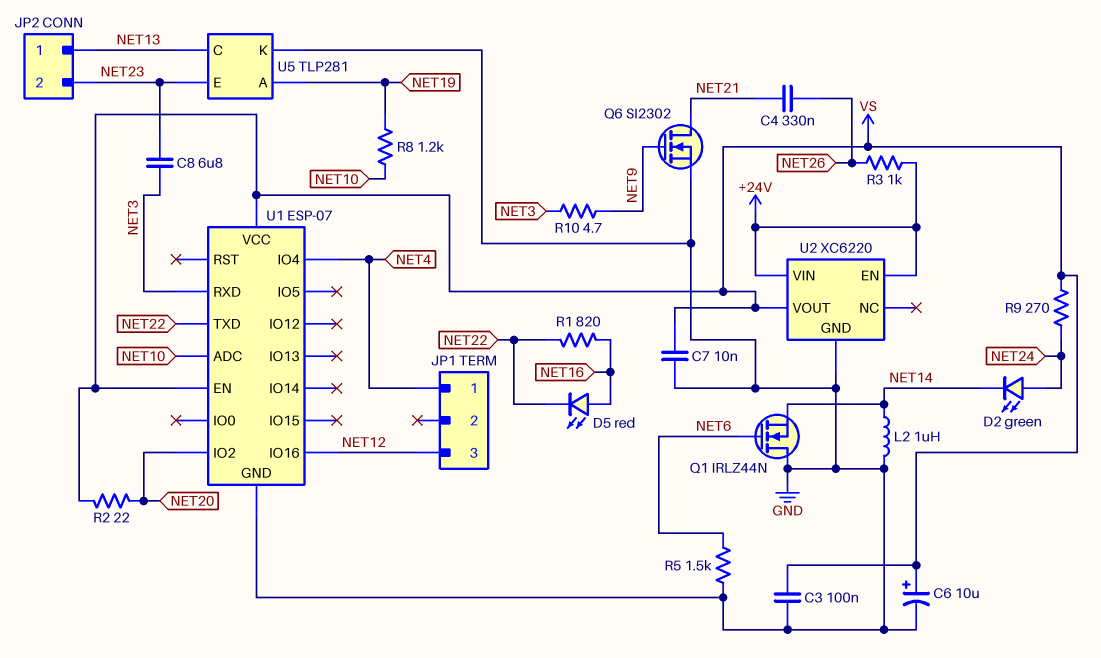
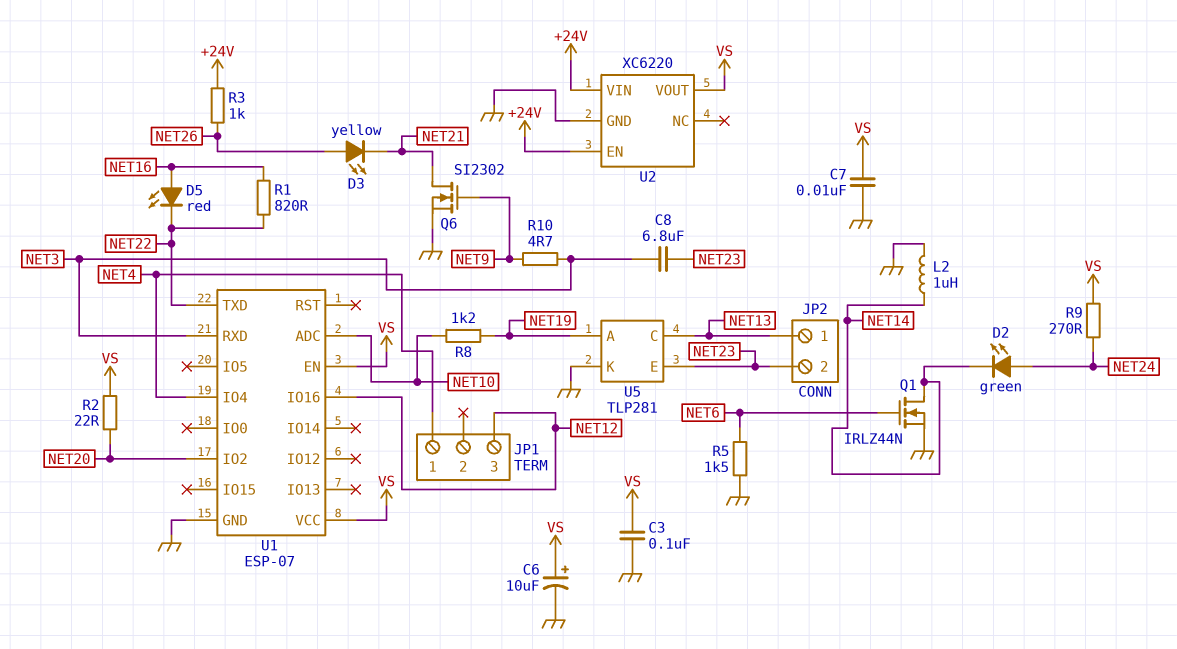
C4: 330nF (NET21, NET26) -> none
D3: none -> LED yellow (A NET26, K NET21)
Q1: NMOS IRLZ44N (G NET6, D GND, S NET14) -> NMOS IRLZ44N (G NET6, D NET14, S GND)

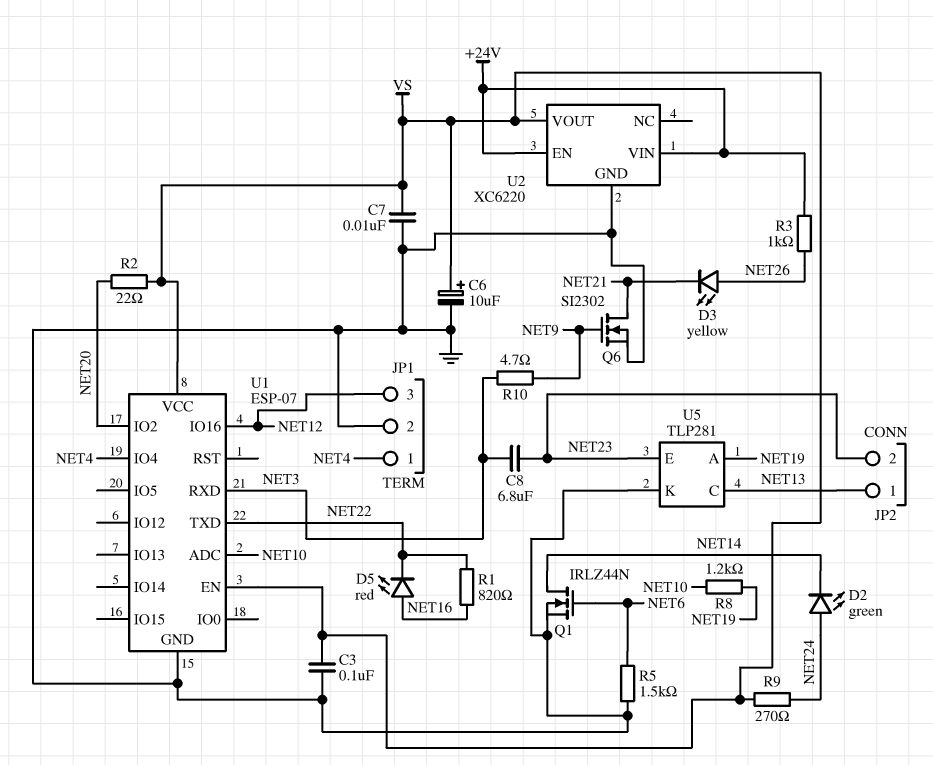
JP1 pin 2: none -> GND
L2: 1uH (GND, NET14) -> none

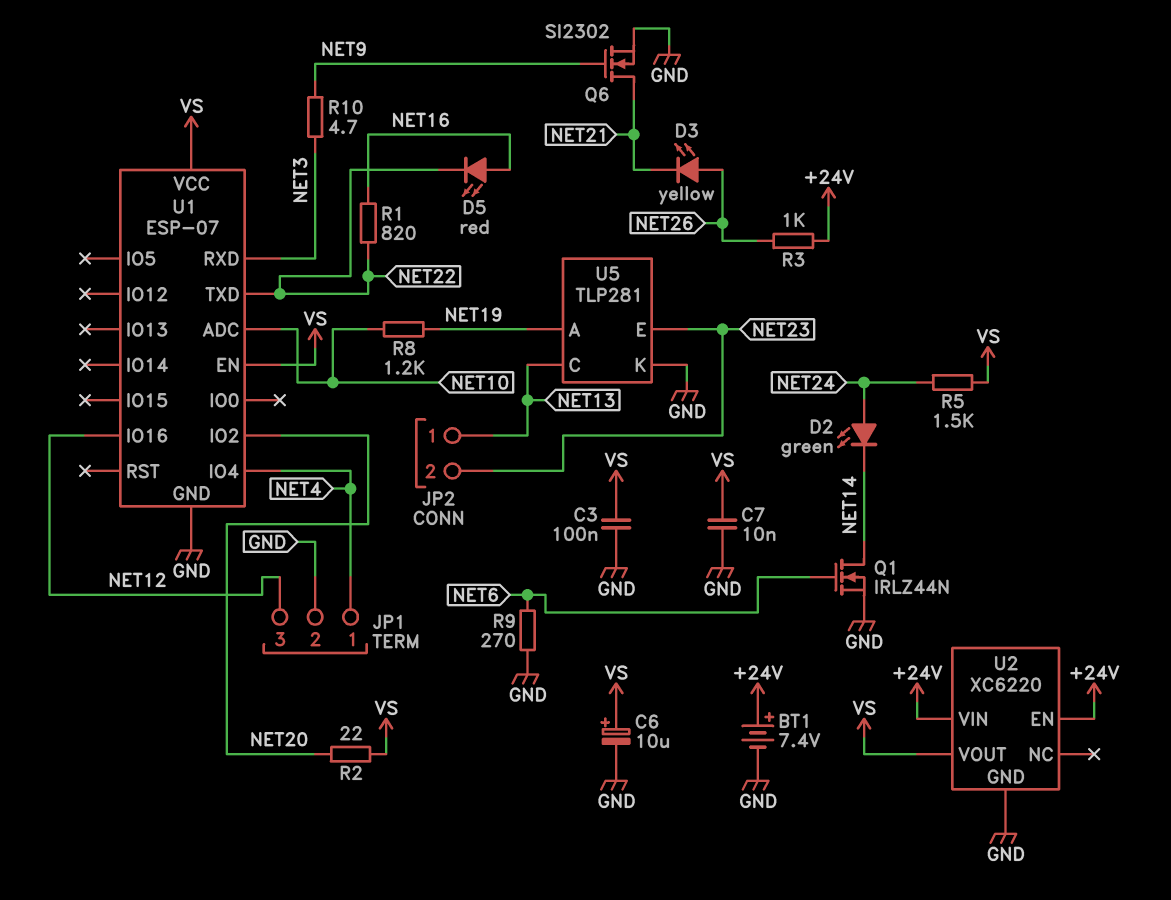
BT1: none -> 7.4V (plus +24V, minus GND)
C8: 6.8uF (NET3, NET23) -> none
R5: 1.5k (GND, NET6) -> 1.5k (NET24, VS)
R9: 270 (NET24, VS) -> 270 (GND, NET6)

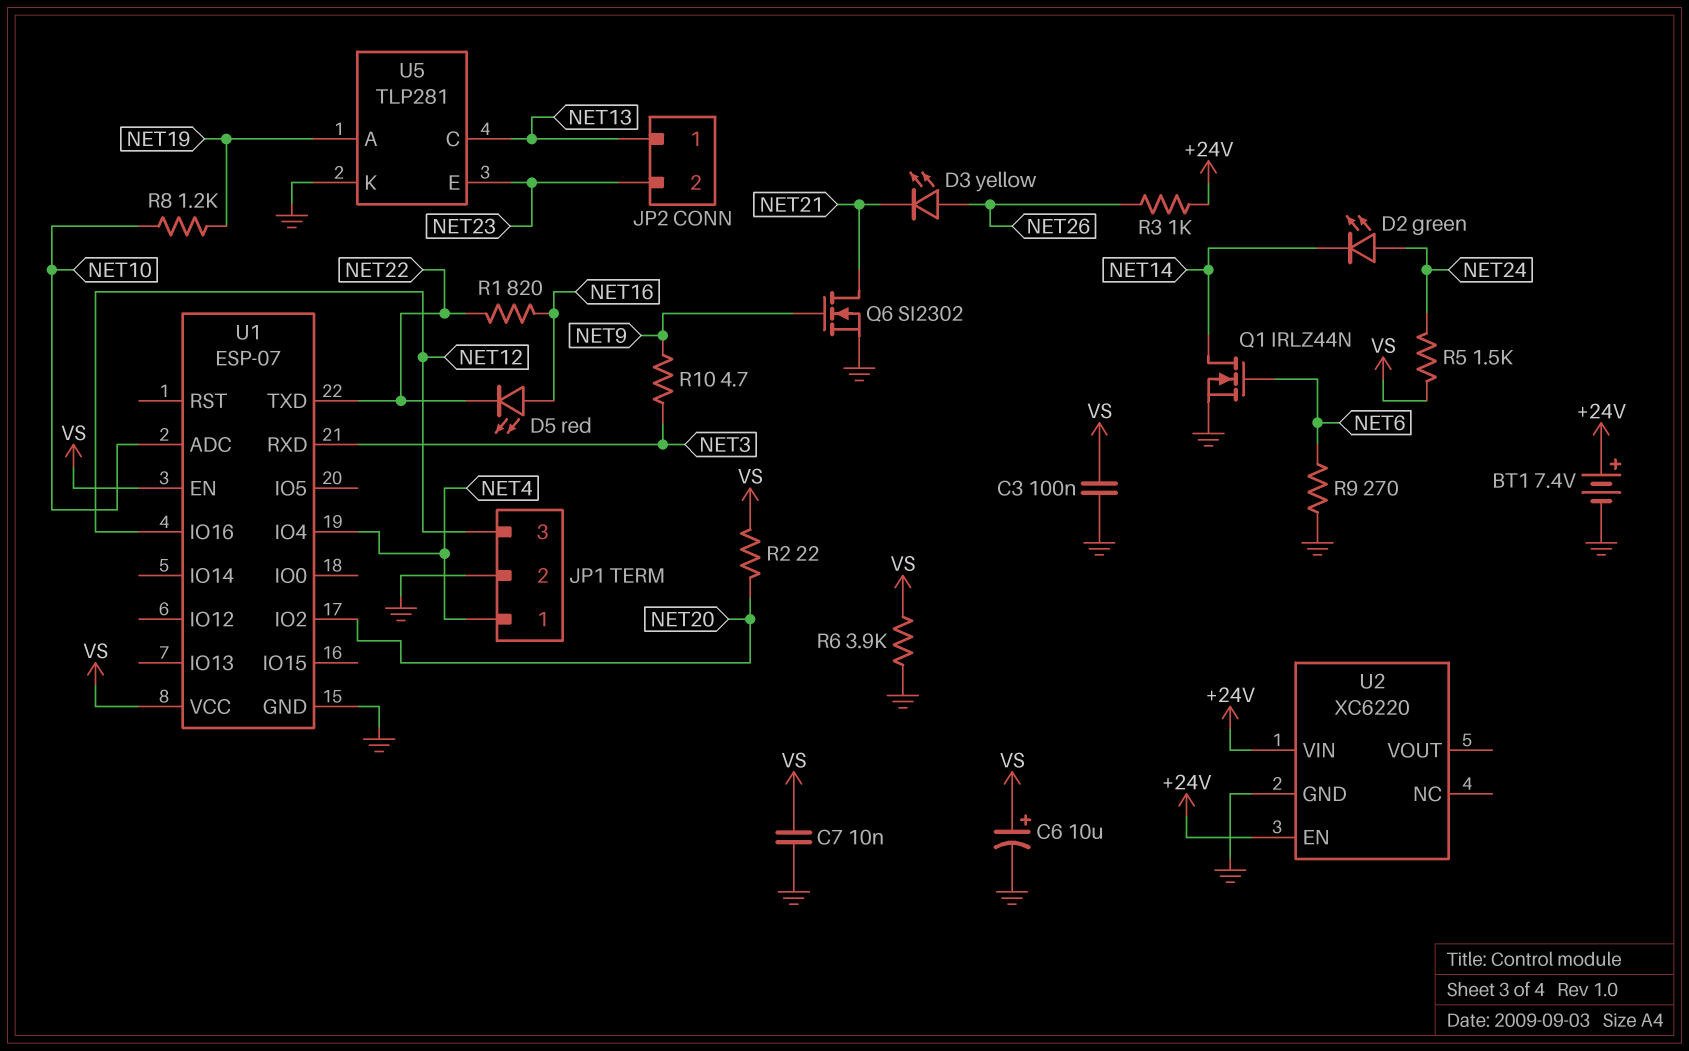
R6: none -> 3.9k (GND, VS)
U2 pin VOUT: VS -> none

